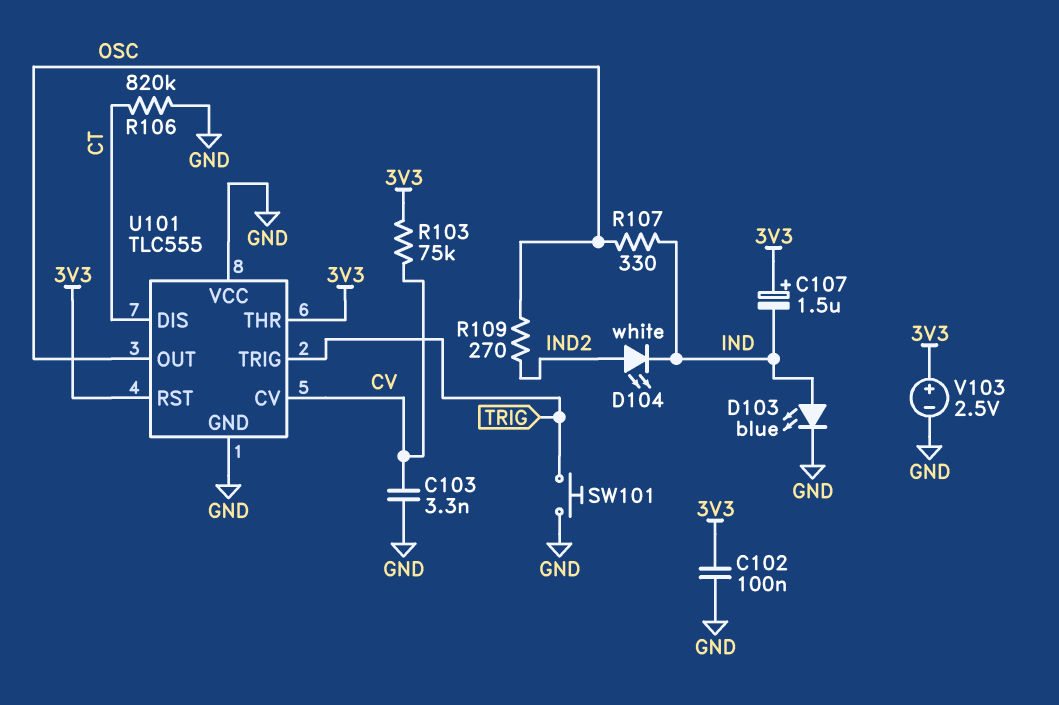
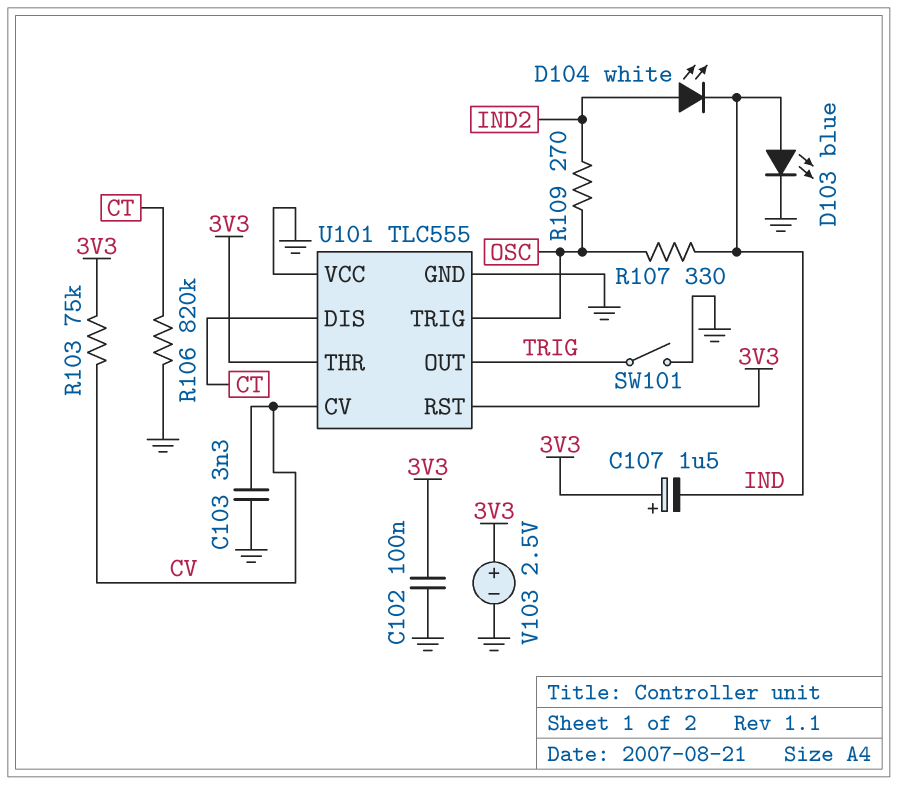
SW101: button (GND, TRIG) -> switch (GND, TRIG)
U101 pin OUT: OSC -> TRIG
U101 pin TRIG: TRIG -> OSC

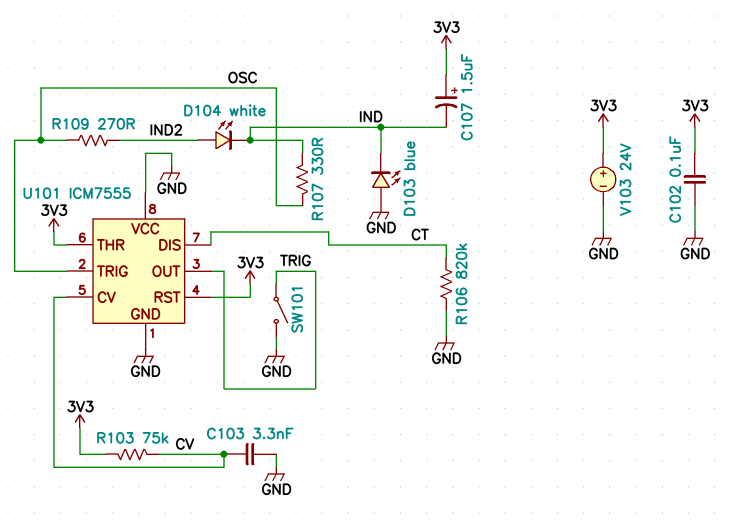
D103: LED blue (A IND, K GND) -> LED blue (A GND, K IND)
U101: TLC555 -> ICM7555
V103: 2.5V (plus 3V3, minus GND) -> 24V (plus 3V3, minus GND)

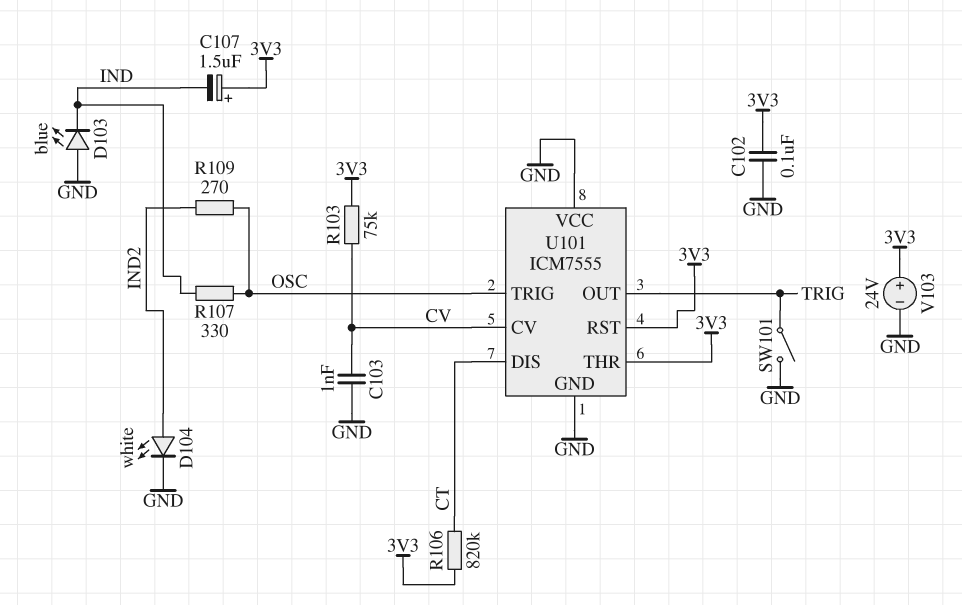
C103: 3.3nF (CV, GND) -> 1nF (CV, GND)
D104: LED white (A IND2, K IND) -> LED white (A IND2, K GND)
R106: 820k (CT, GND) -> 820k (3V3, CT)

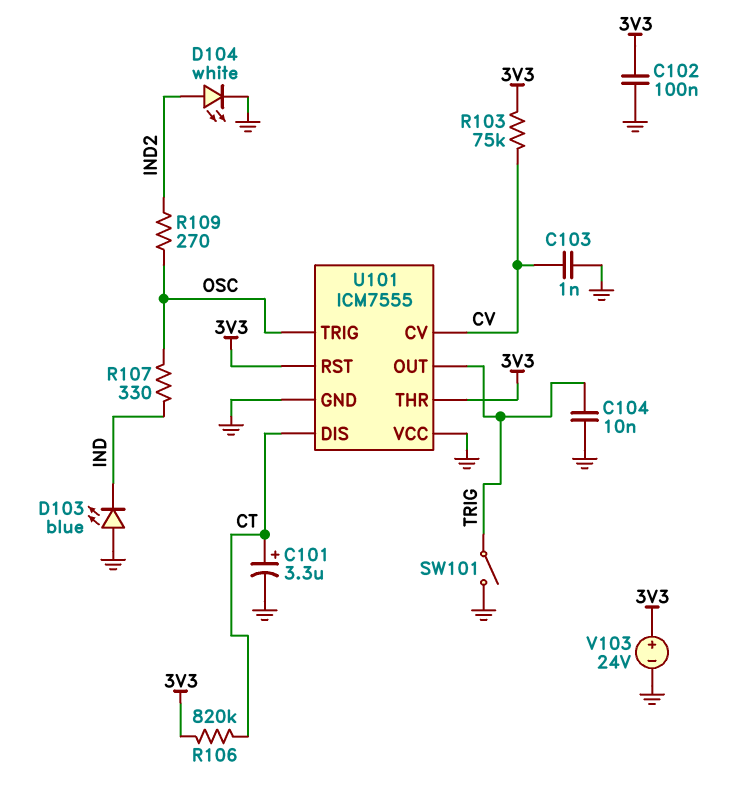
C101: none -> 3.3uF (plus CT, minus GND)
C104: none -> 10nF (GND, TRIG)
C107: 1.5uF (plus 3V3, minus IND) -> none

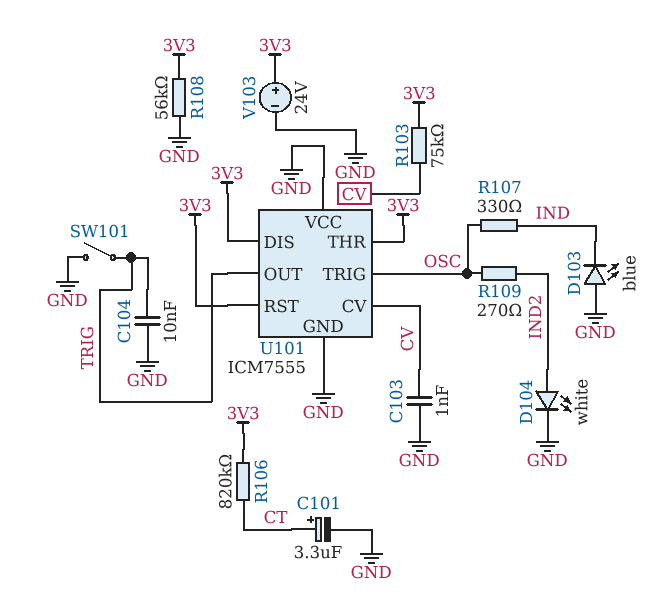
C102: 100nF (3V3, GND) -> none
R108: none -> 56k (3V3, GND)
U101 pin DIS: CT -> 3V3

